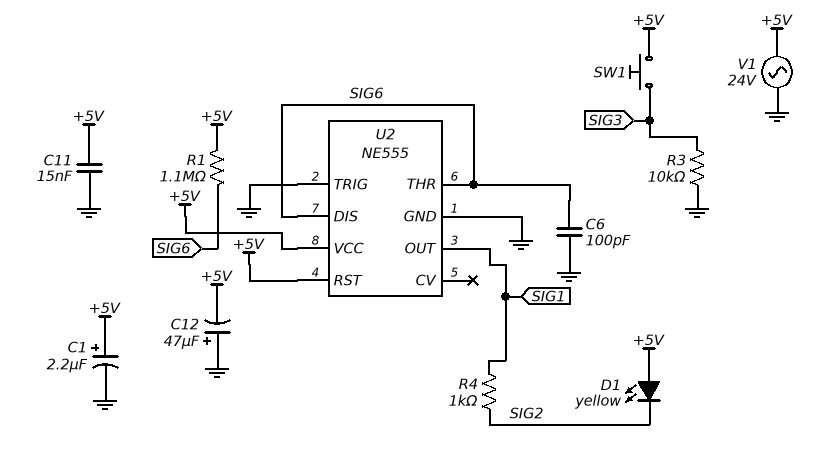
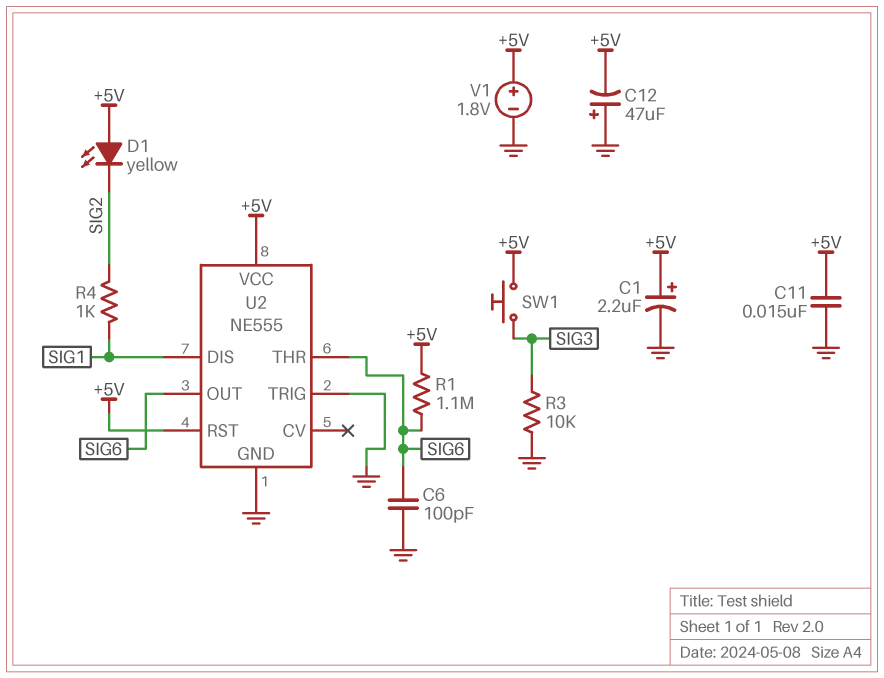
U2 pin DIS: SIG6 -> SIG1
U2 pin OUT: SIG1 -> SIG6
V1: AC 24V (+5V, GND) -> 1.8V (plus +5V, minus GND)

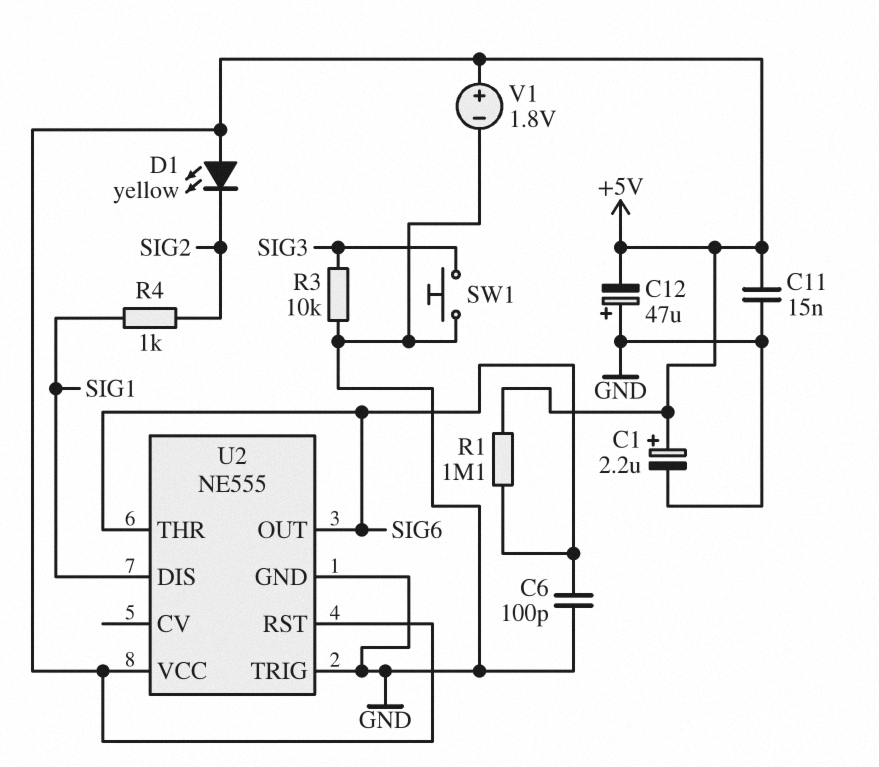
SW1: button (+5V, SIG3) -> button (GND, SIG3)

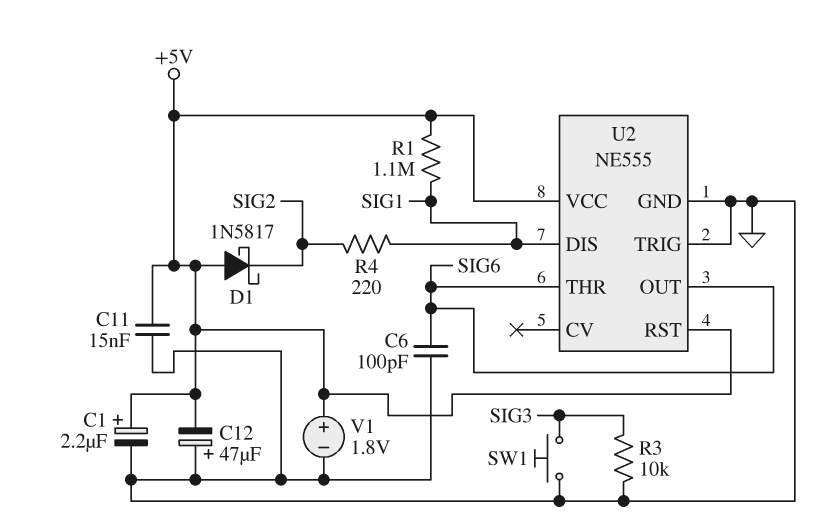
D1: LED yellow (A +5V, K SIG2) -> schottky 1N5817 (A +5V, K SIG2)
R1: 1.1M (+5V, SIG6) -> 1.1M (+5V, SIG1)
R4: 1k (SIG1, SIG2) -> 220 (SIG1, SIG2)

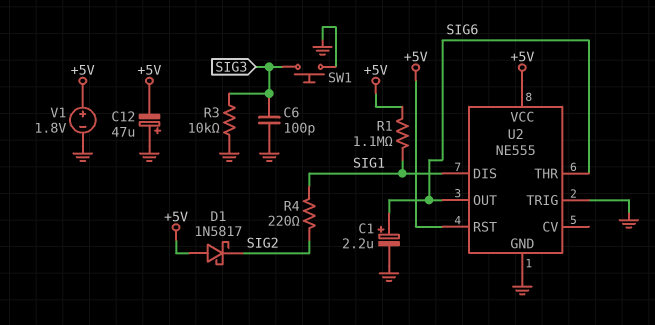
C1: 2.2uF (plus +5V, minus GND) -> 2.2uF (plus SIG6, minus GND)
C6: 100pF (GND, SIG6) -> 100pF (GND, SIG3)
C11: 15nF (+5V, GND) -> none

